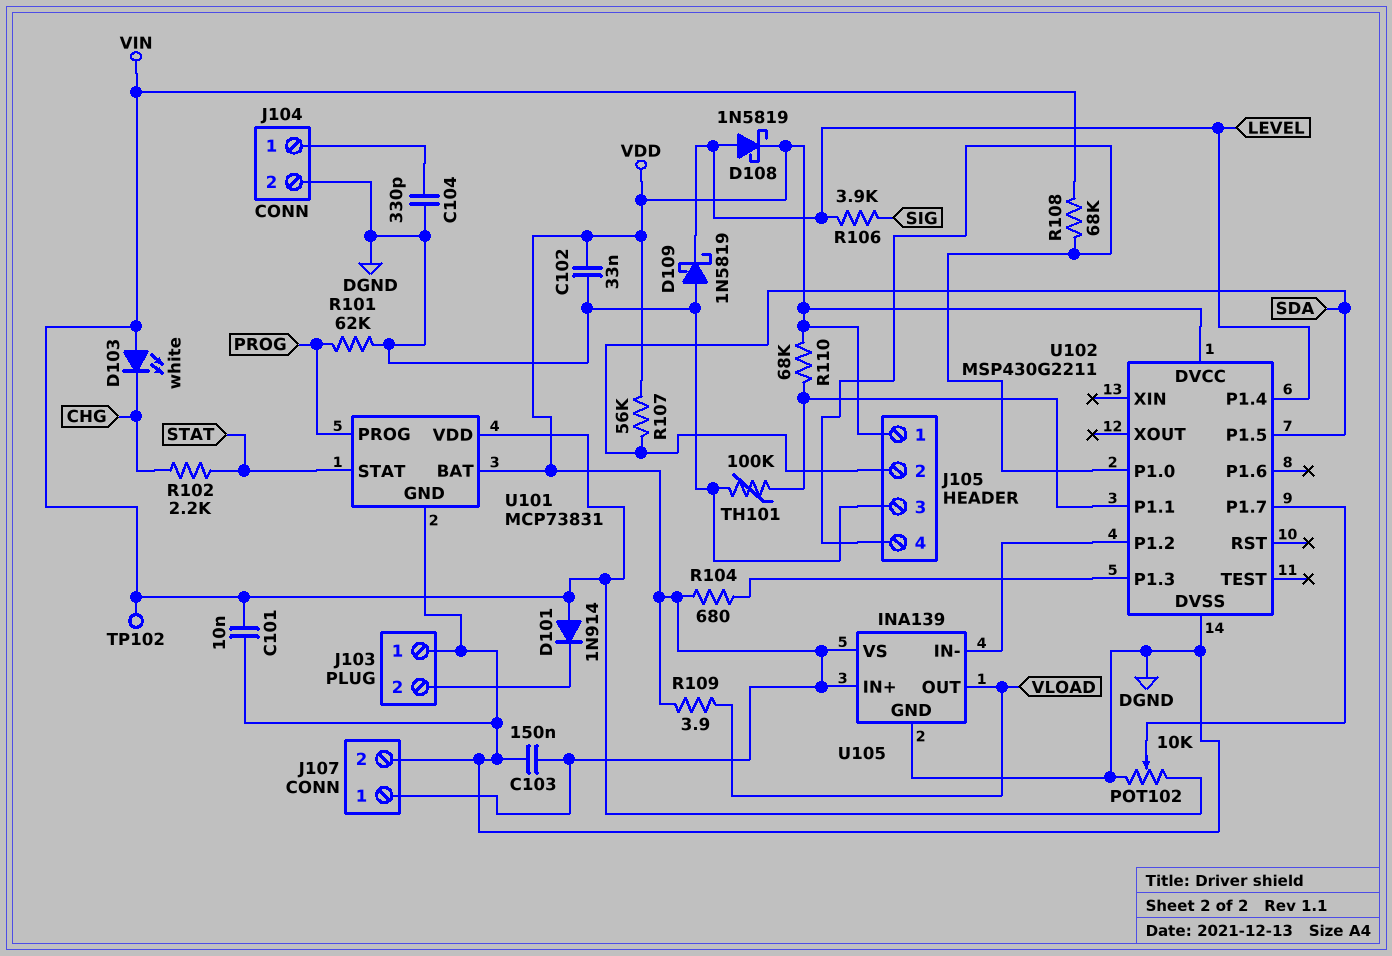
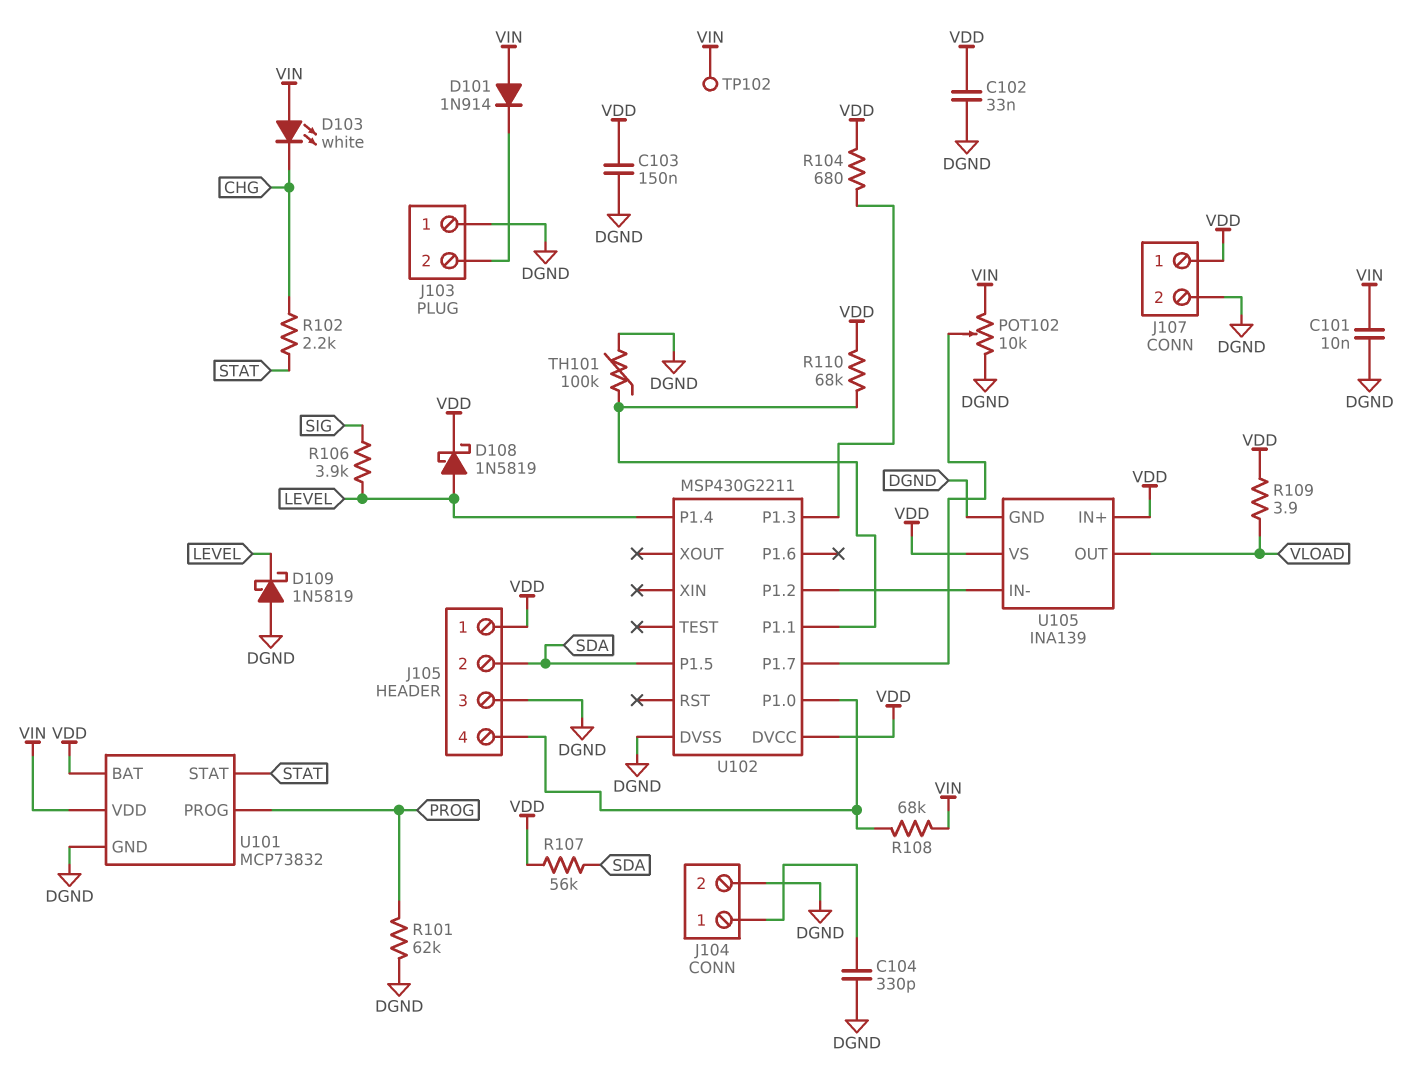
U101: MCP73831 -> MCP73832

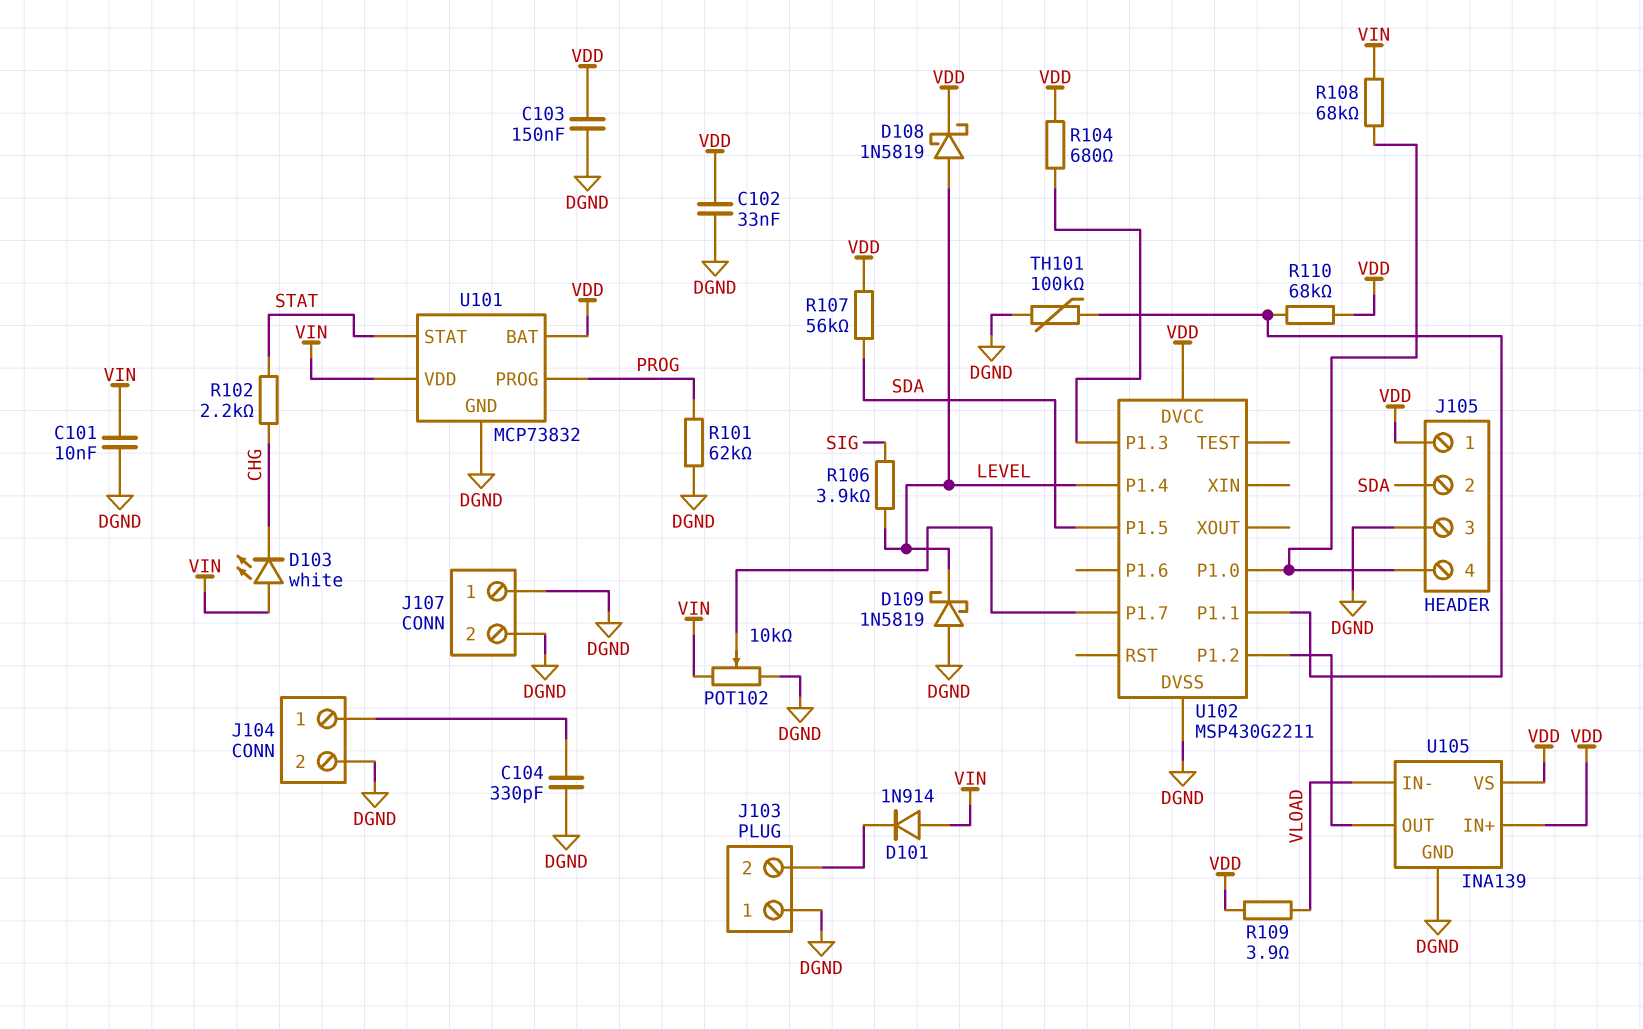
J107 pin 1: VDD -> DGND
TP102: test point (VIN) -> none
U105 pin IN-: U102/P1.2 -> VLOAD
U105 pin OUT: VLOAD -> U102/P1.2

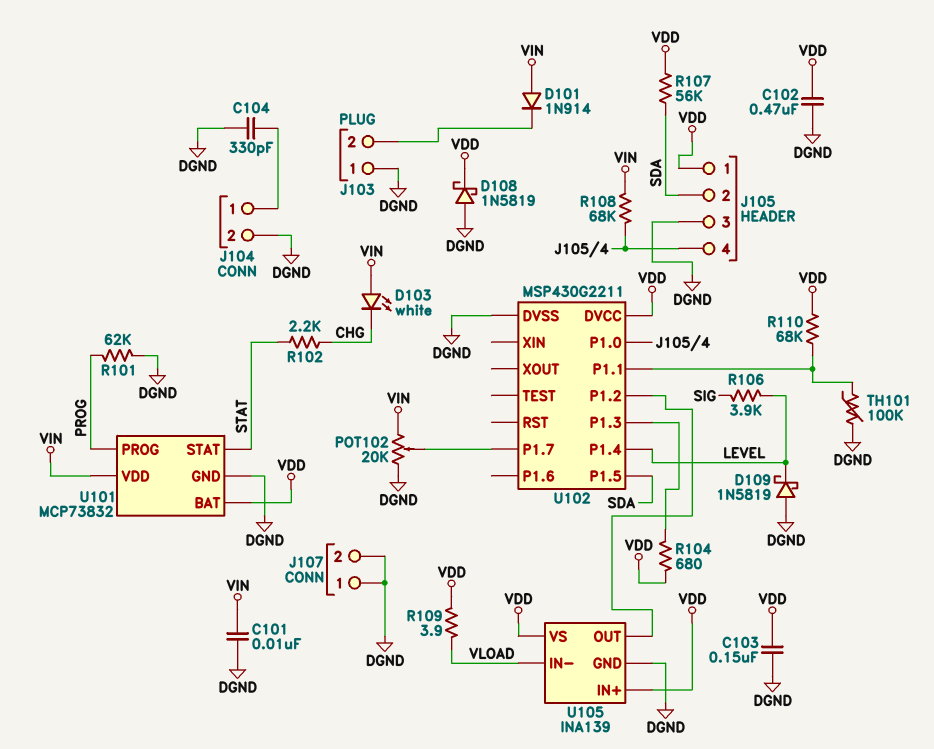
C102: 33nF (DGND, VDD) -> 470nF (DGND, VDD)
D108: schottky 1N5819 (A LEVEL, K VDD) -> schottky 1N5819 (A DGND, K VDD)
POT102: 10k (DGND, VIN, wiper U102/P1.7) -> 20k (DGND, VIN, wiper U102/P1.7)

